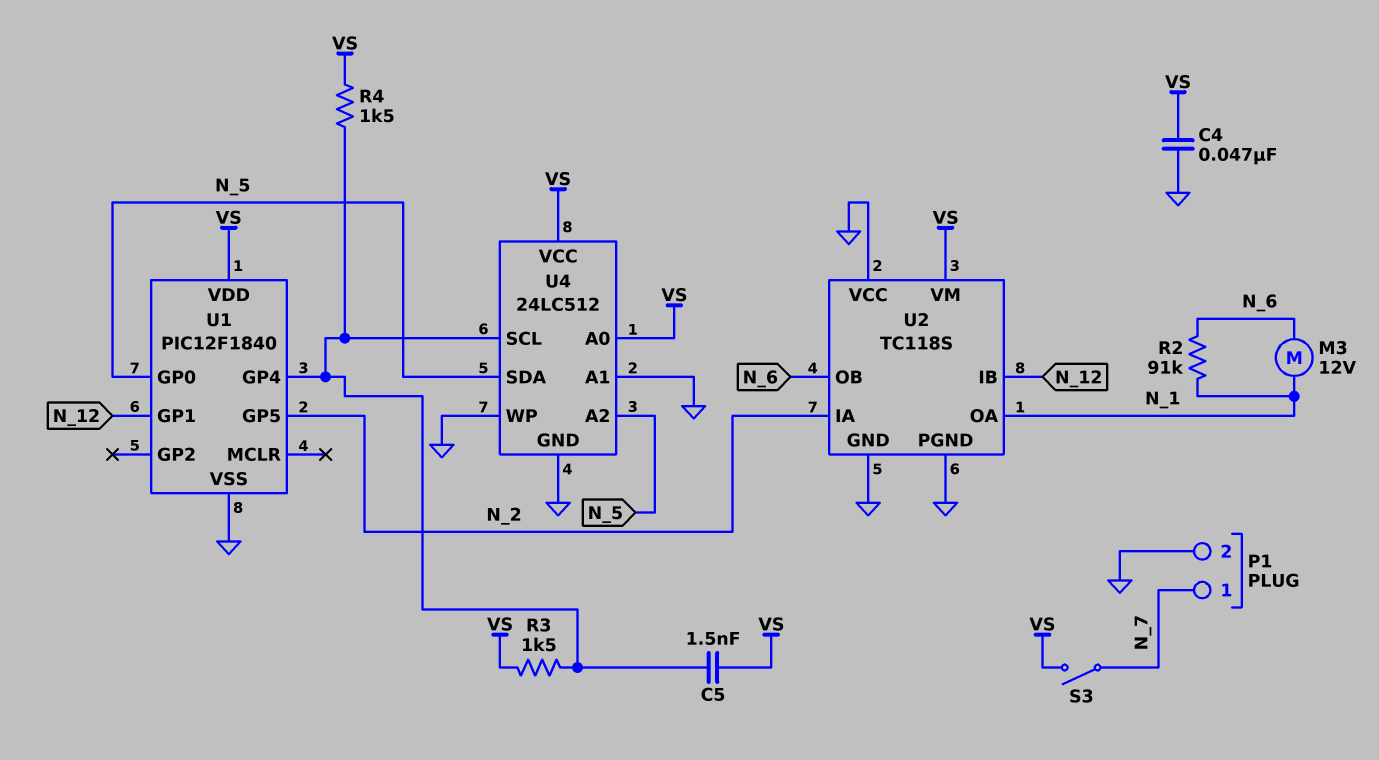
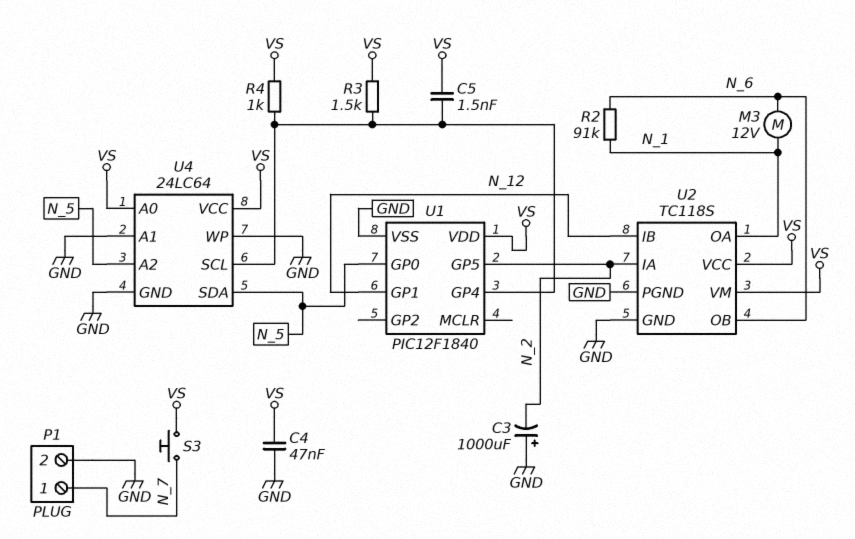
C3: none -> 1000uF (plus GND, minus N_2)
R4: 1.5k (U1/GP4, VS) -> 1k (U1/GP4, VS)
S3: switch (N_7, VS) -> button (N_7, VS)
U2 pin VCC: GND -> VS
U4: 24LC512 -> 24LC64

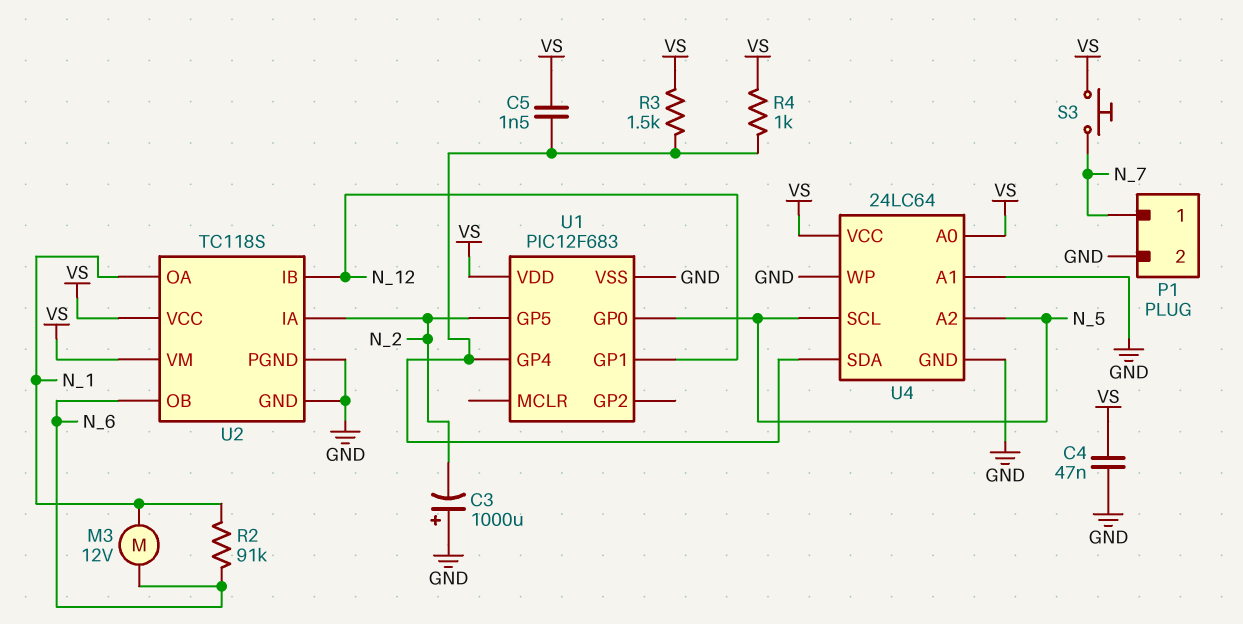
U1: PIC12F1840 -> PIC12F683
U4 pin SCL: U1/GP4 -> N_5
U4 pin SDA: N_5 -> U1/GP4

